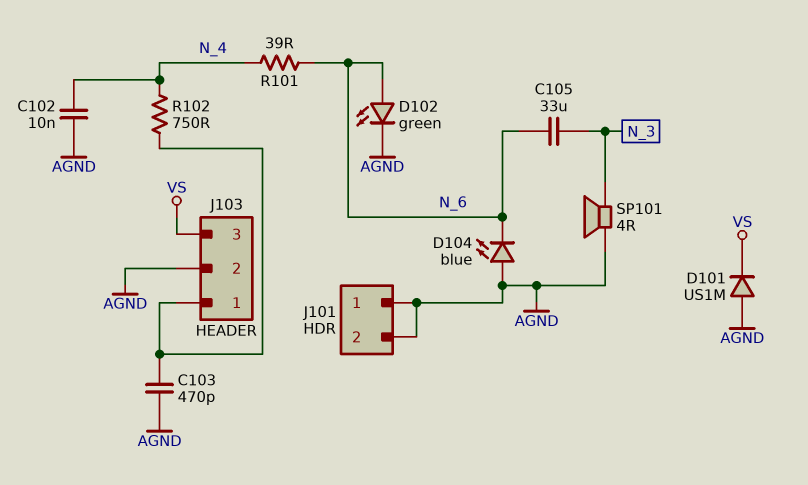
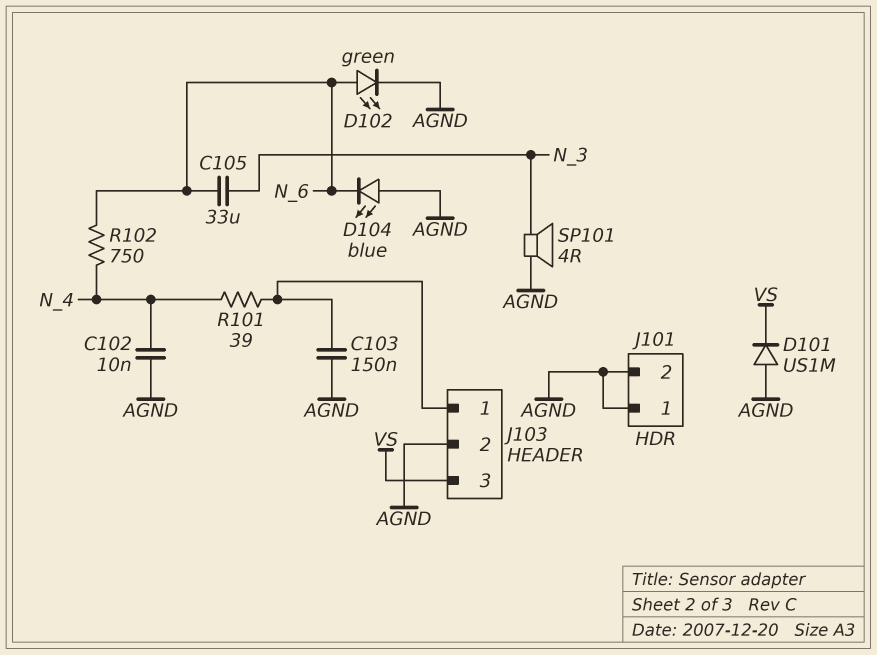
C103: 470pF (AGND, J103/1) -> 150nF (AGND, J103/1)
R101: 39 (N_4, N_6) -> 39 (J103/1, N_4)
R102: 750 (J103/1, N_4) -> 750 (N_4, N_6)

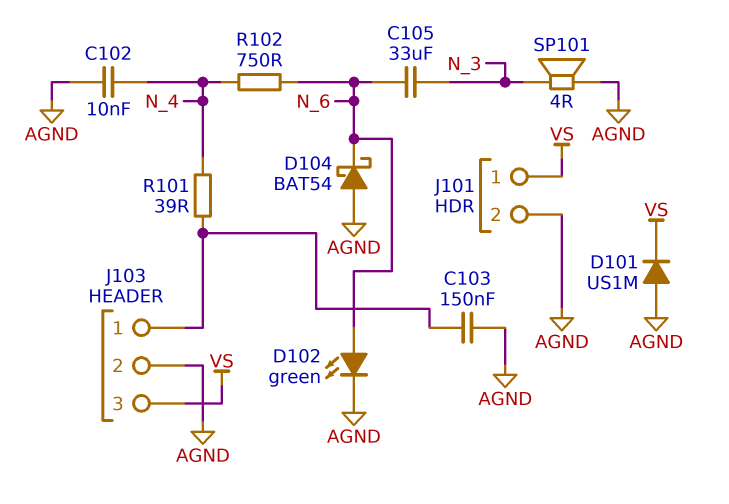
D104: LED blue (A AGND, K N_6) -> schottky BAT54 (A AGND, K N_6)
J101 pin 1: AGND -> VS

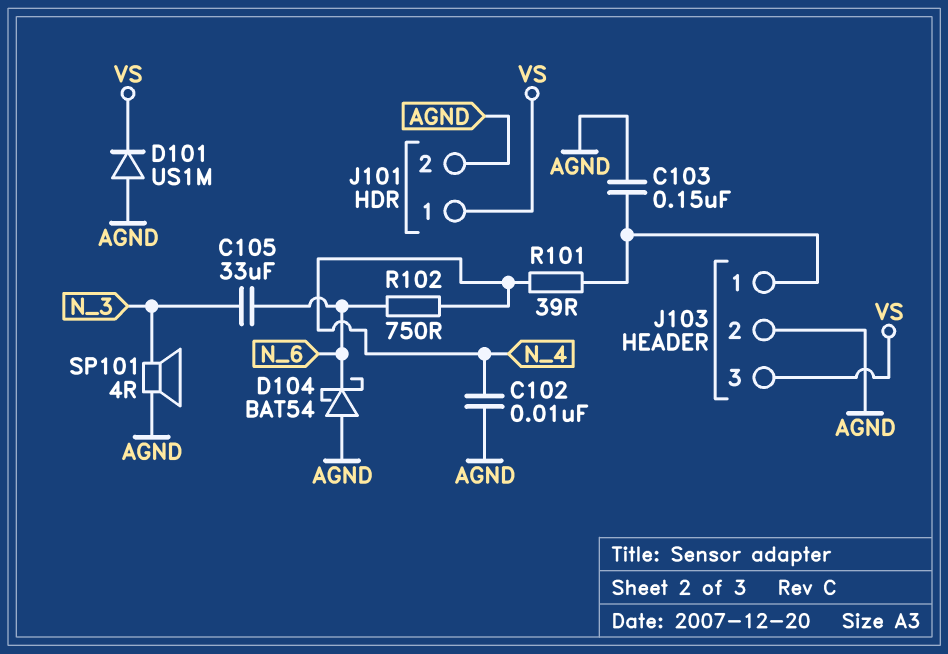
D102: LED green (A N_6, K AGND) -> none

